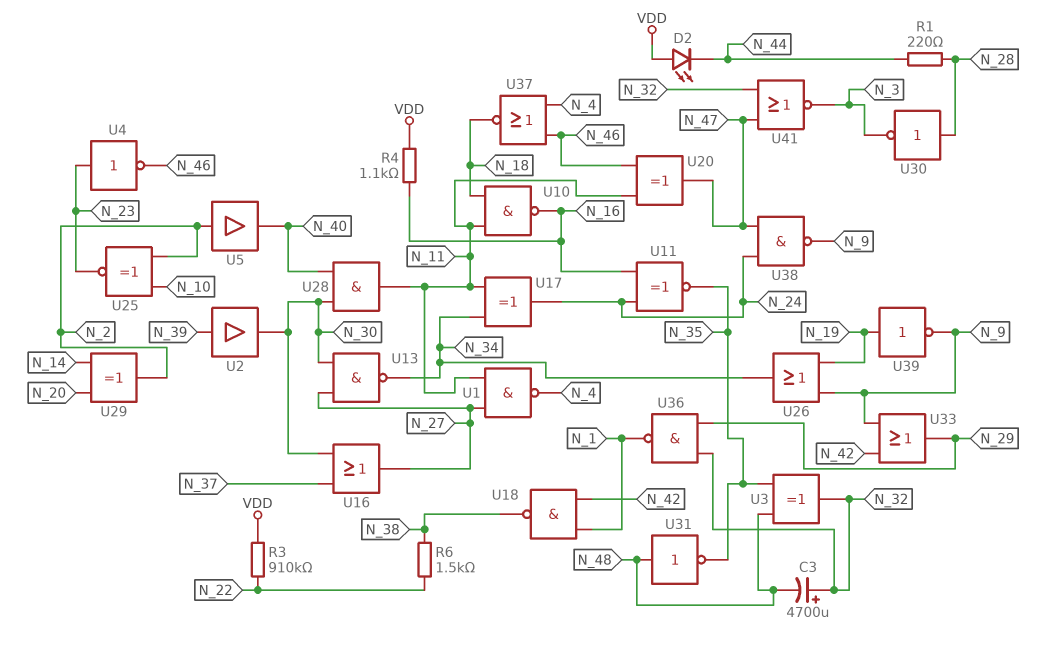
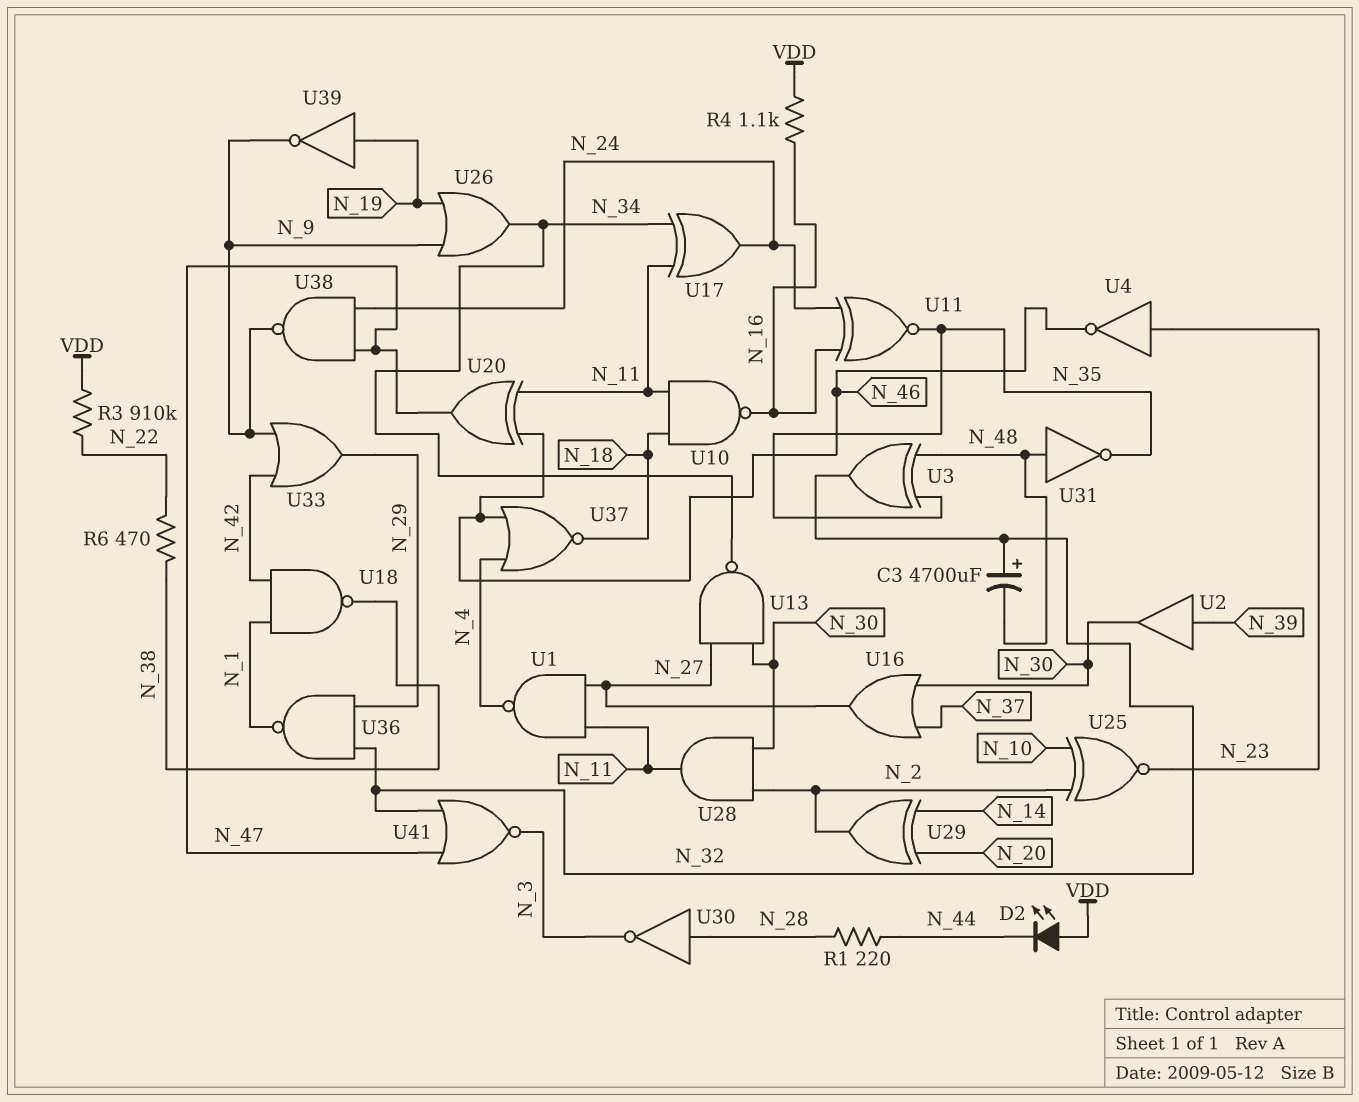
R6: 1.5k (N_22, N_38) -> 470 (N_22, N_38)
U5: buffer (in N_2, out N_40) -> none
U28: AND (in N_30, in N_40, out N_11) -> AND (in N_2, in N_30, out N_11)

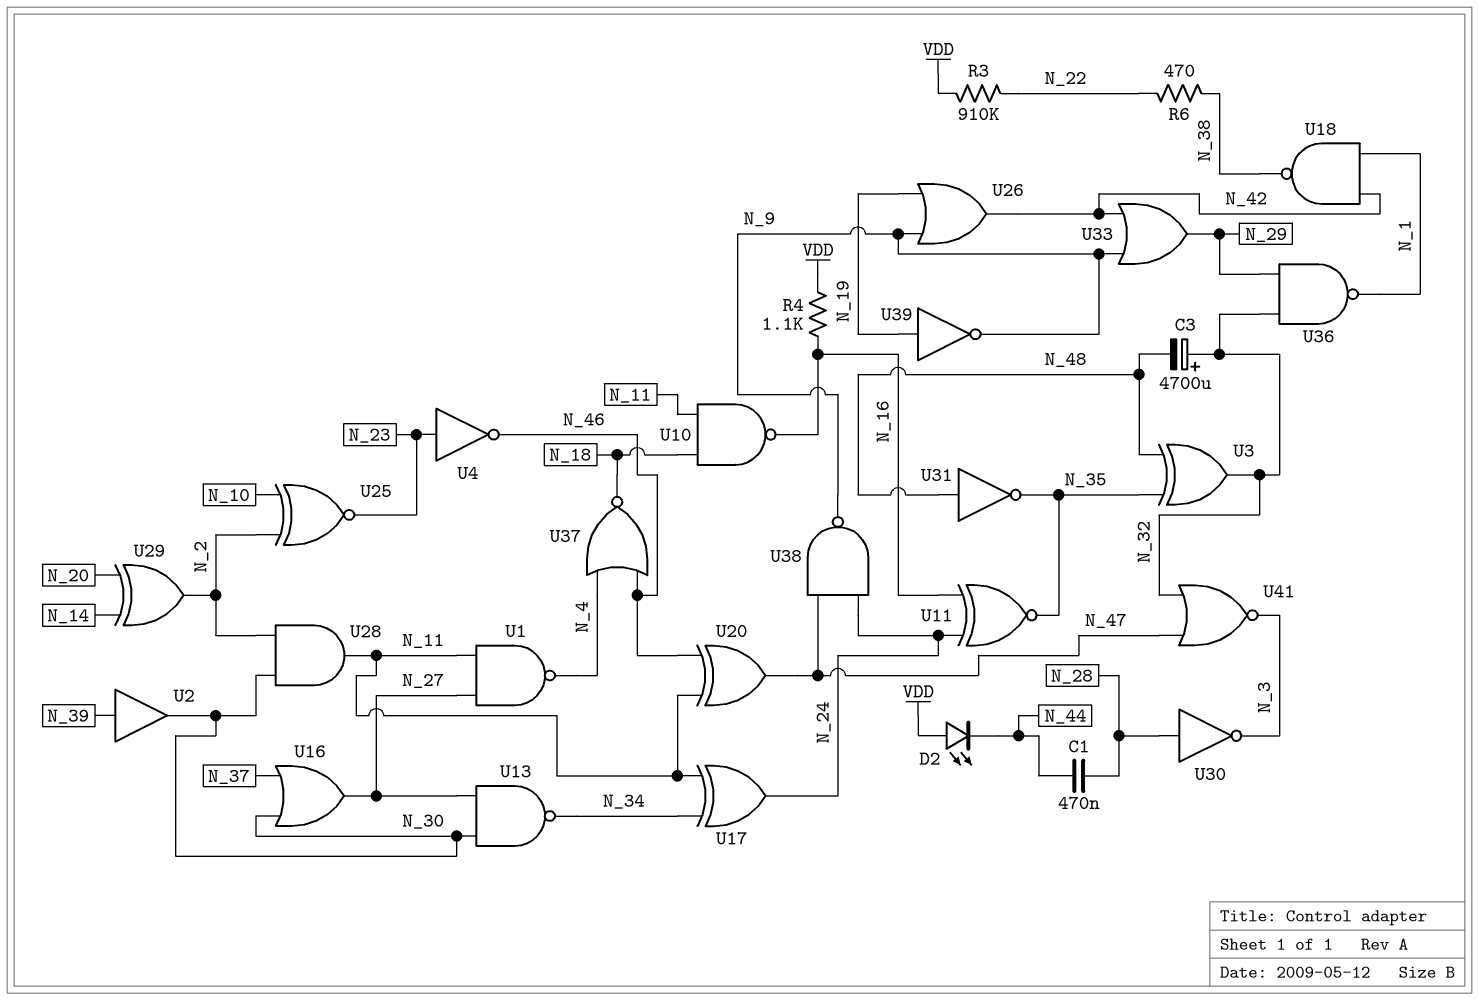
C1: none -> 470nF (N_28, N_44)
R1: 220 (N_28, N_44) -> none
U26: OR (in N_9, in N_19, out N_34) -> OR (in N_9, in N_19, out N_42)

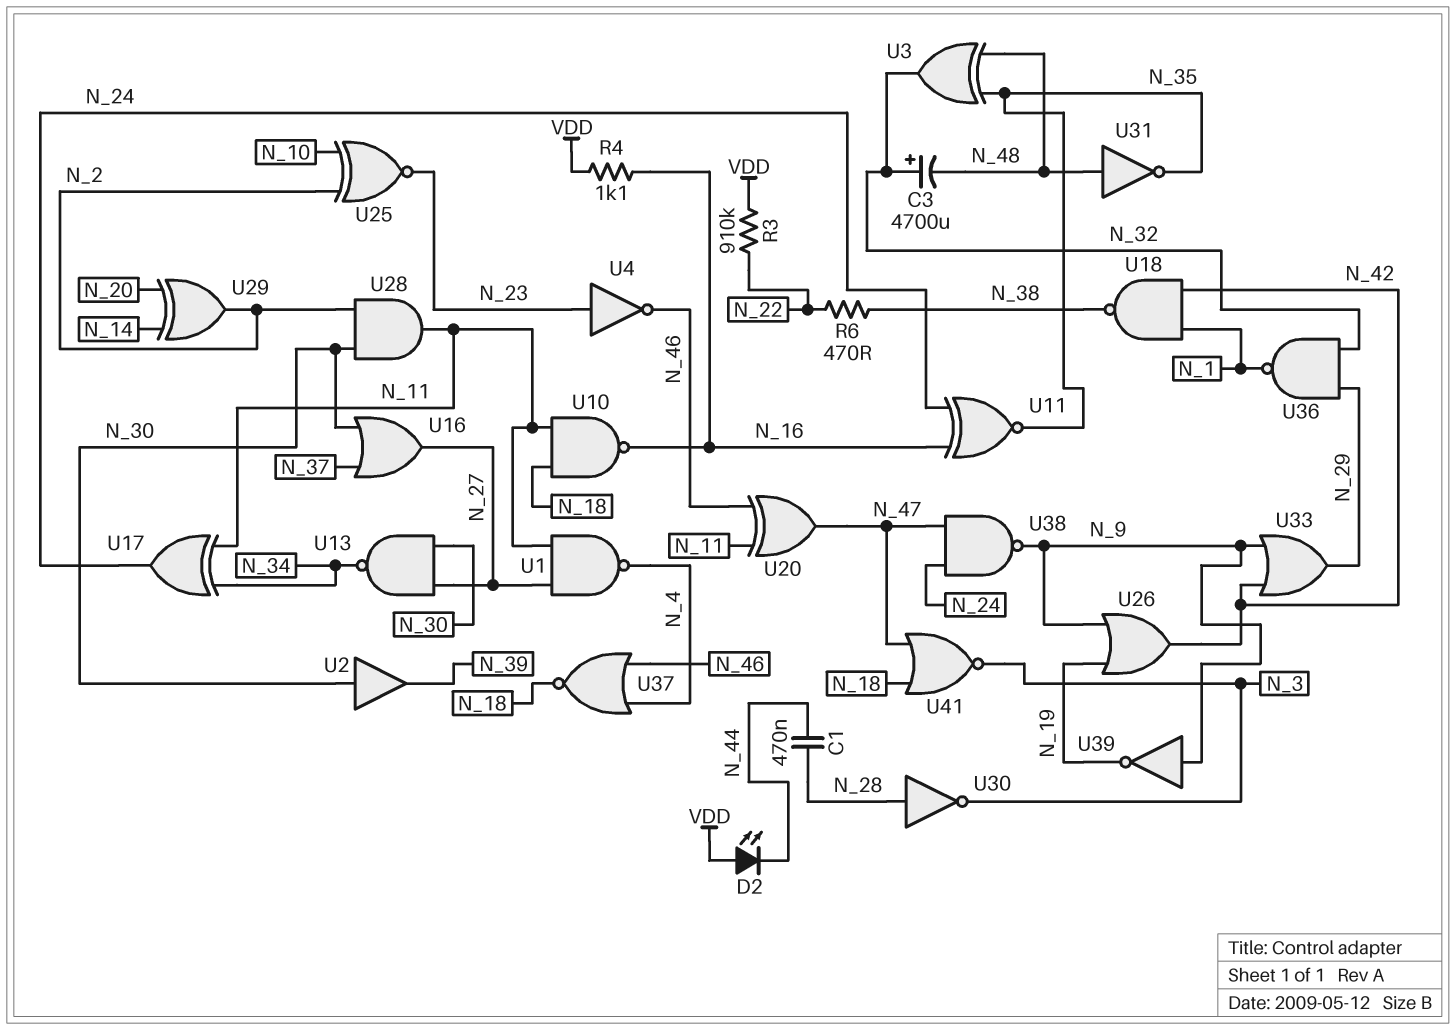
U2: buffer (in N_39, out N_30) -> buffer (in N_30, out N_39)
U39: NOT (in N_19, out N_9) -> NOT (in N_9, out N_19)
U41: NOR (in N_32, in N_47, out N_3) -> NOR (in N_18, in N_47, out N_3)

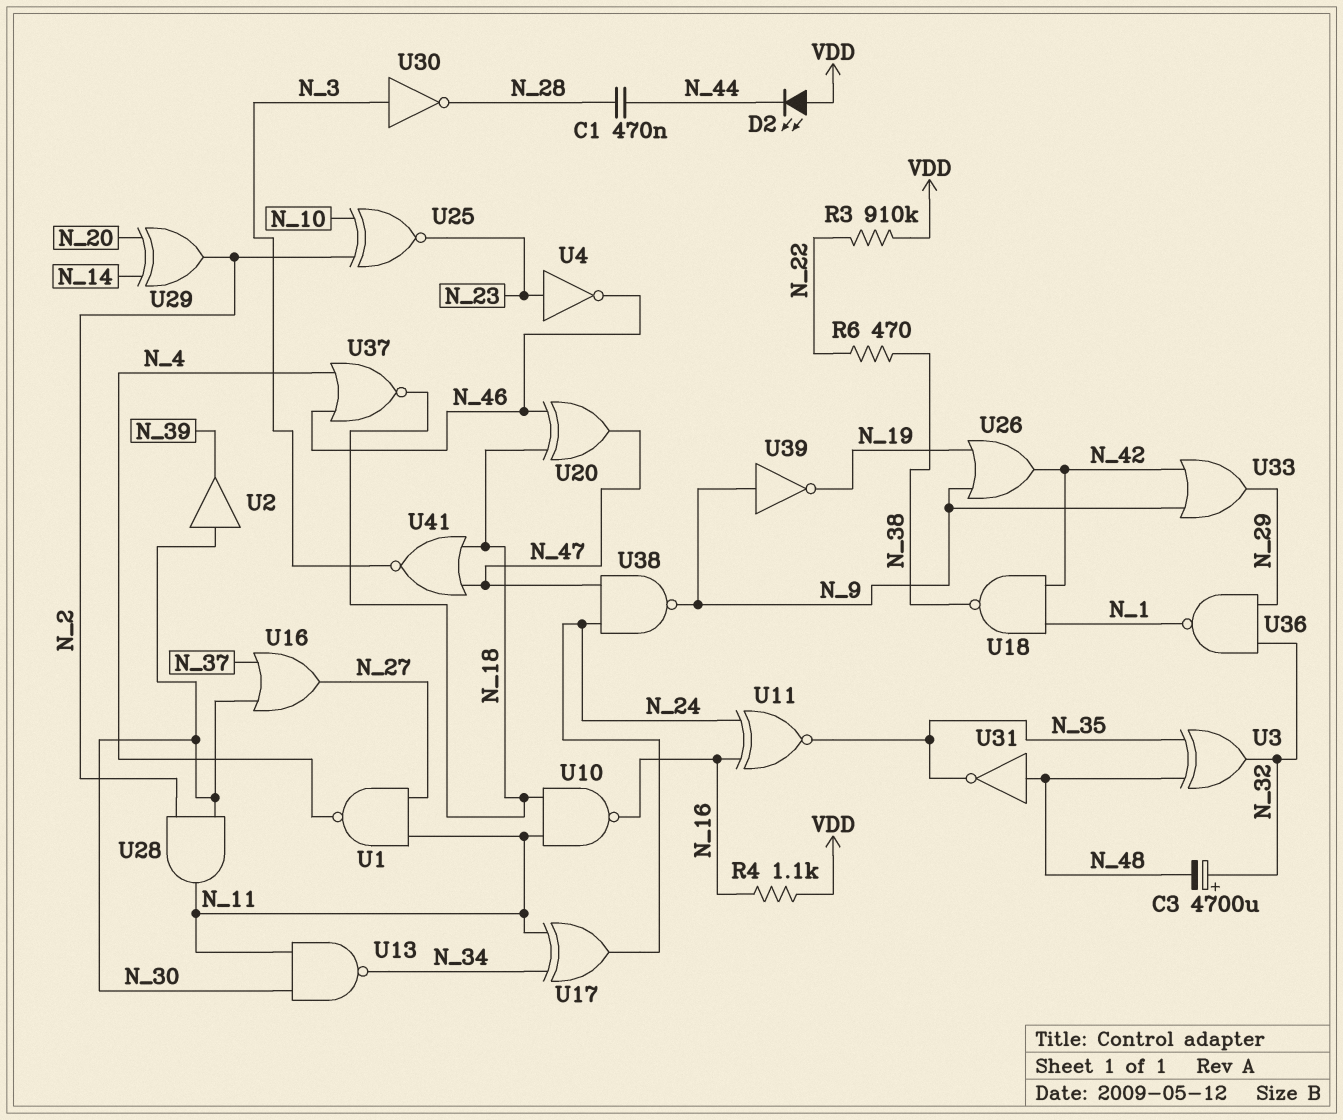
U13: NAND (in N_27, in N_30, out N_34) -> NAND (in N_11, in N_30, out N_34)
U20: XOR (in N_11, in N_46, out N_47) -> XOR (in N_18, in N_46, out N_47)
U30: NOT (in N_28, out N_3) -> NOT (in N_3, out N_28)

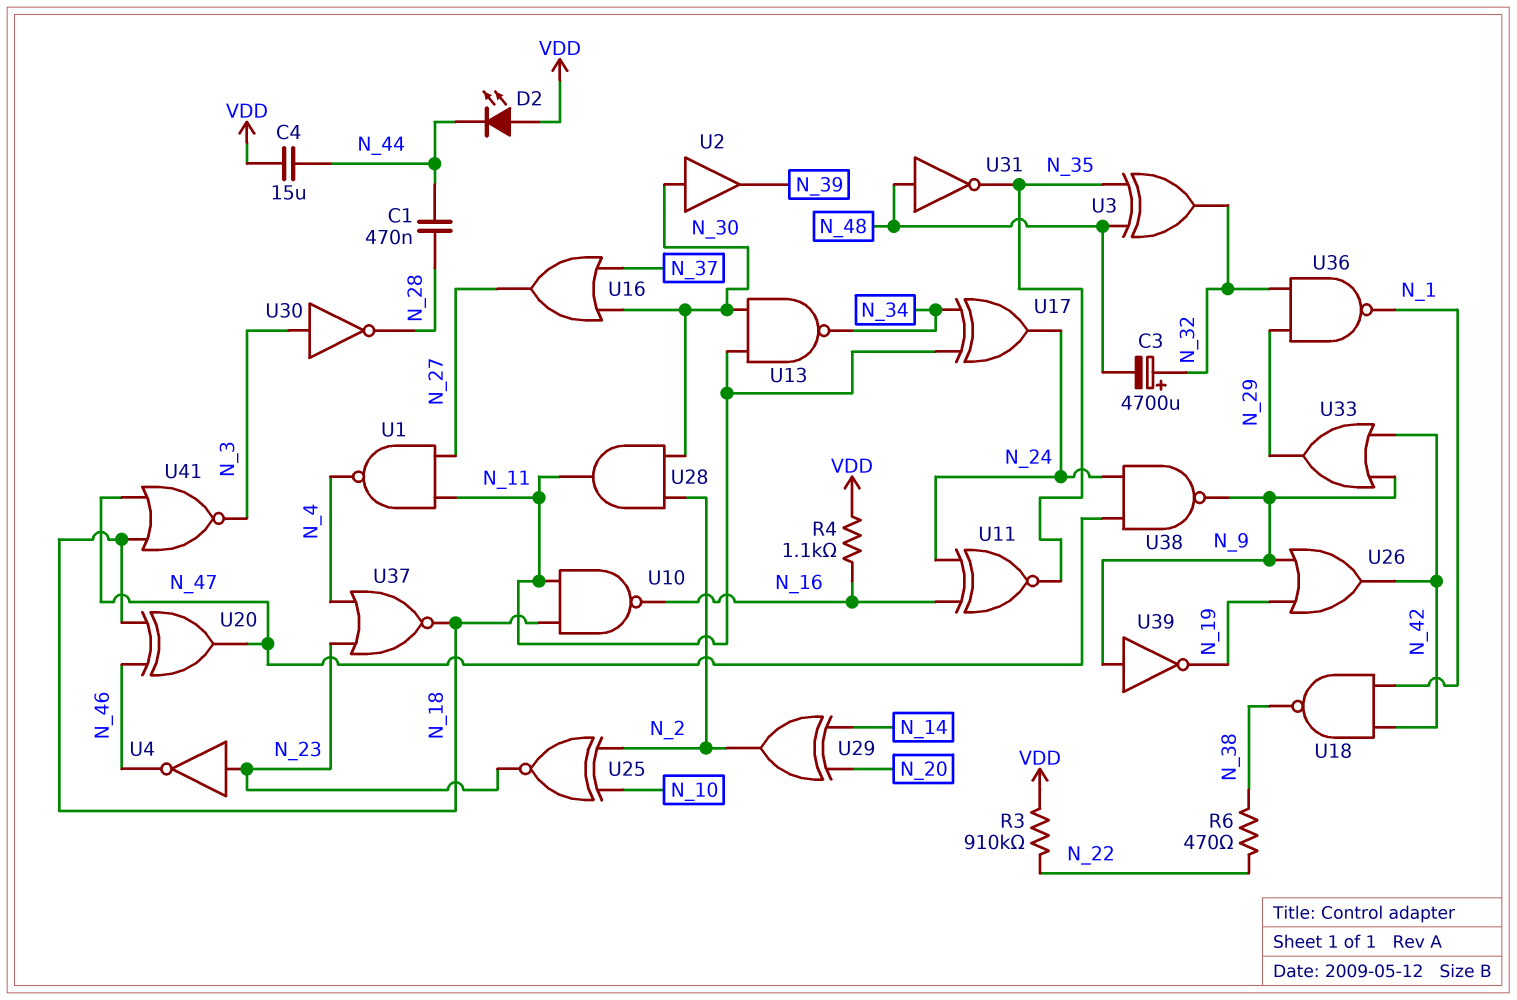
C4: none -> 15uF (N_44, VDD)
U37: NOR (in N_4, in N_46, out N_18) -> NOR (in N_4, in N_23, out N_18)

